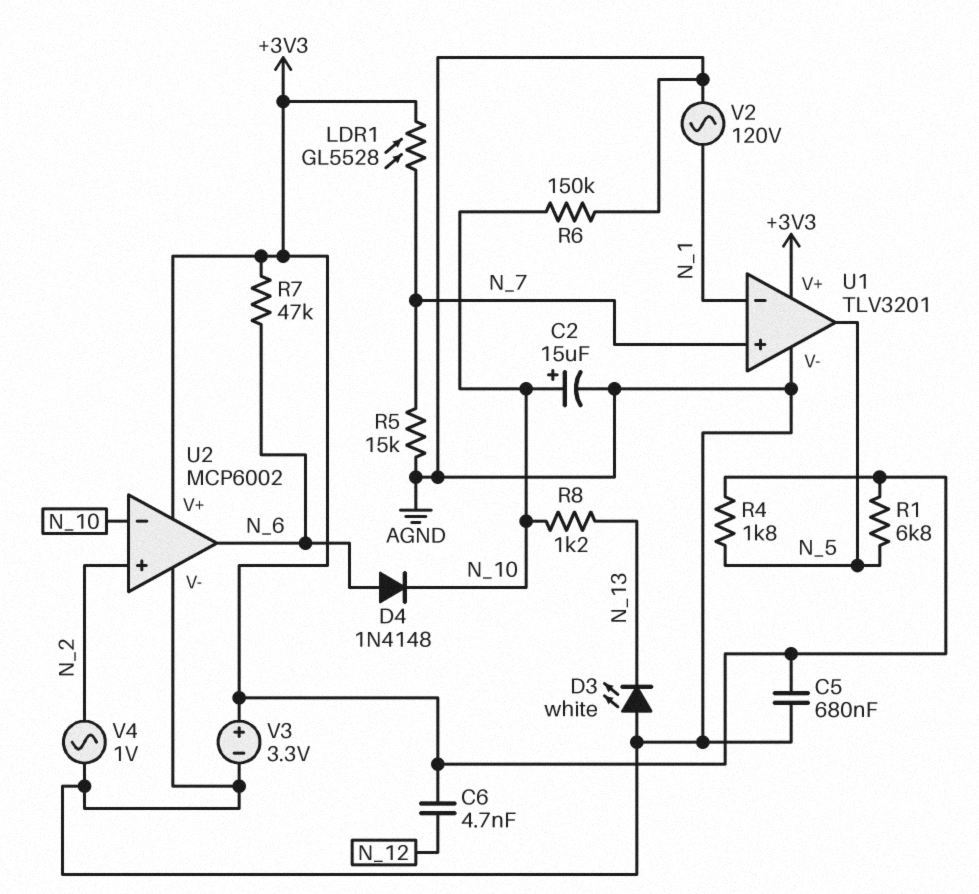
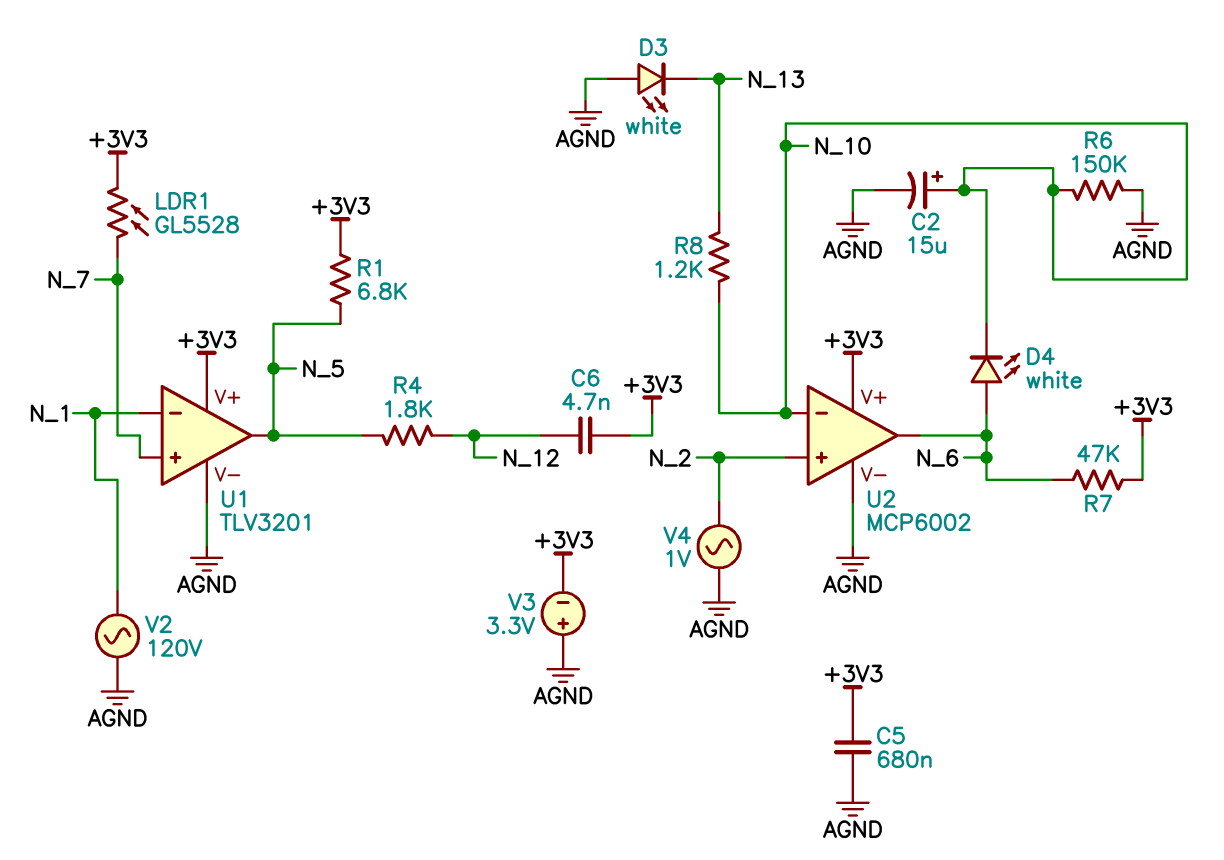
D4: diode 1N4148 (A N_6, K N_10) -> LED white (A N_6, K N_10)
R4: 1.8k (+3V3, N_5) -> 1.8k (N_5, N_12)
R5: 15k (AGND, N_7) -> none
V3: 3.3V (plus +3V3, minus AGND) -> 3.3V (plus AGND, minus +3V3)

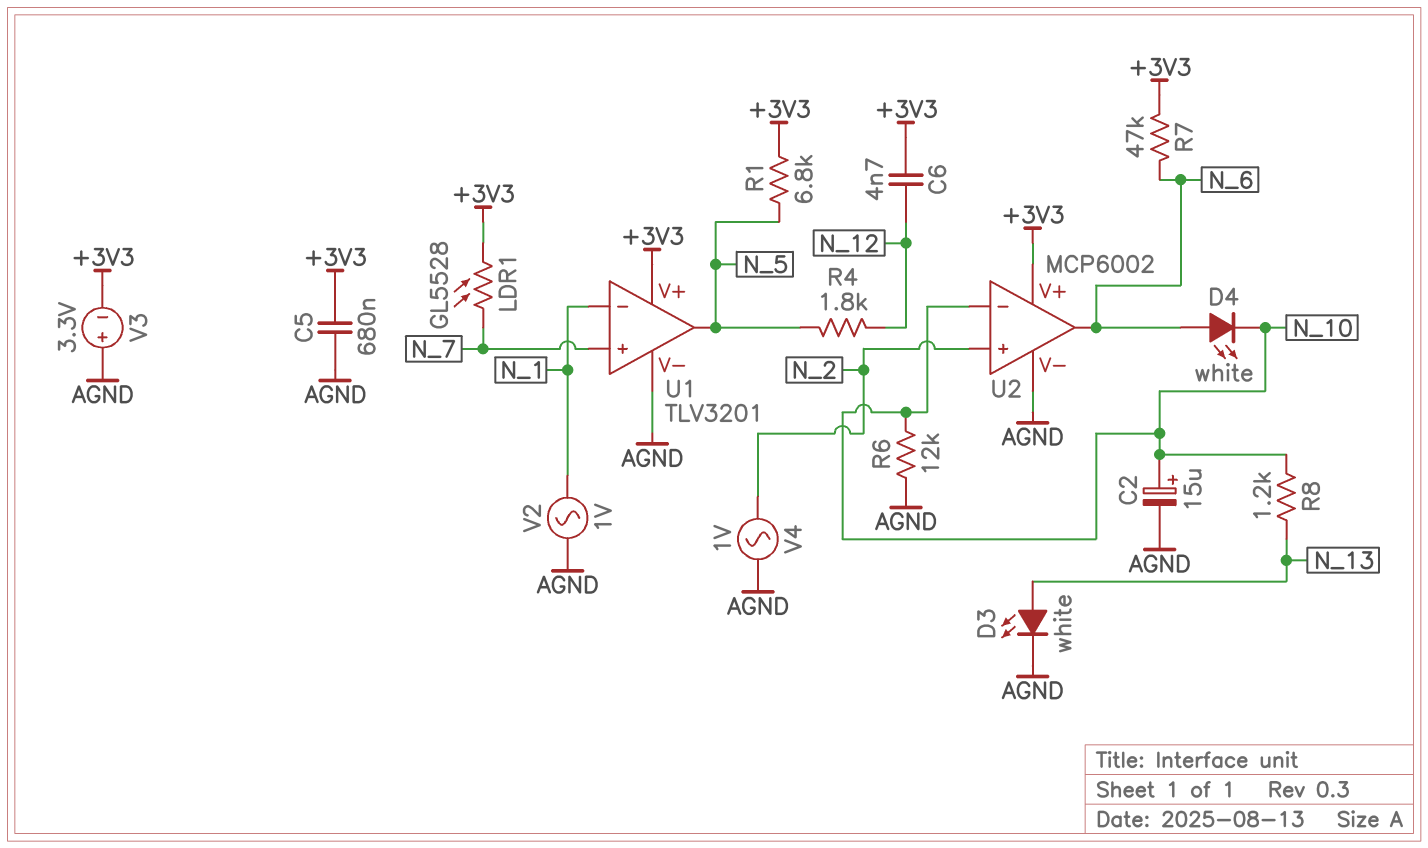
D3: LED white (A AGND, K N_13) -> LED white (A N_13, K AGND)
R6: 150k (AGND, N_10) -> 12k (AGND, N_10)
V2: AC 120V (AGND, N_1) -> AC 1V (AGND, N_1)

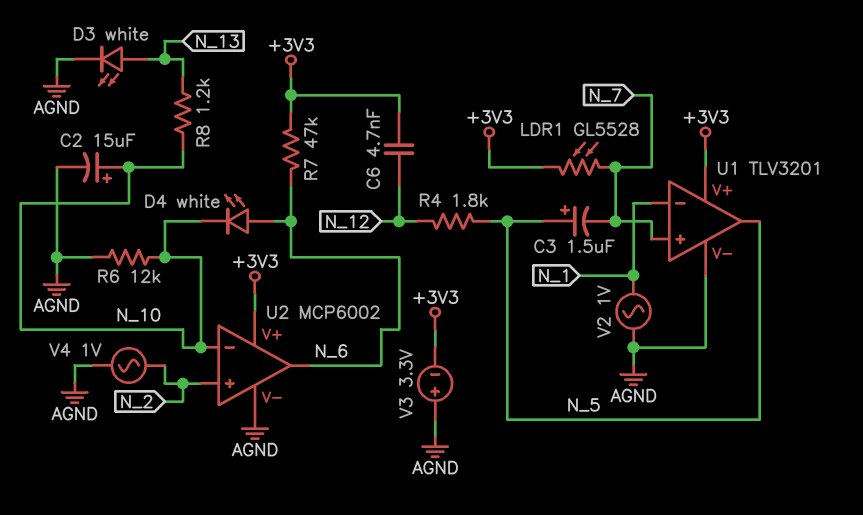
C3: none -> 1.5uF (plus N_5, minus N_7)
C5: 680nF (+3V3, AGND) -> none
R1: 6.8k (+3V3, N_5) -> none

